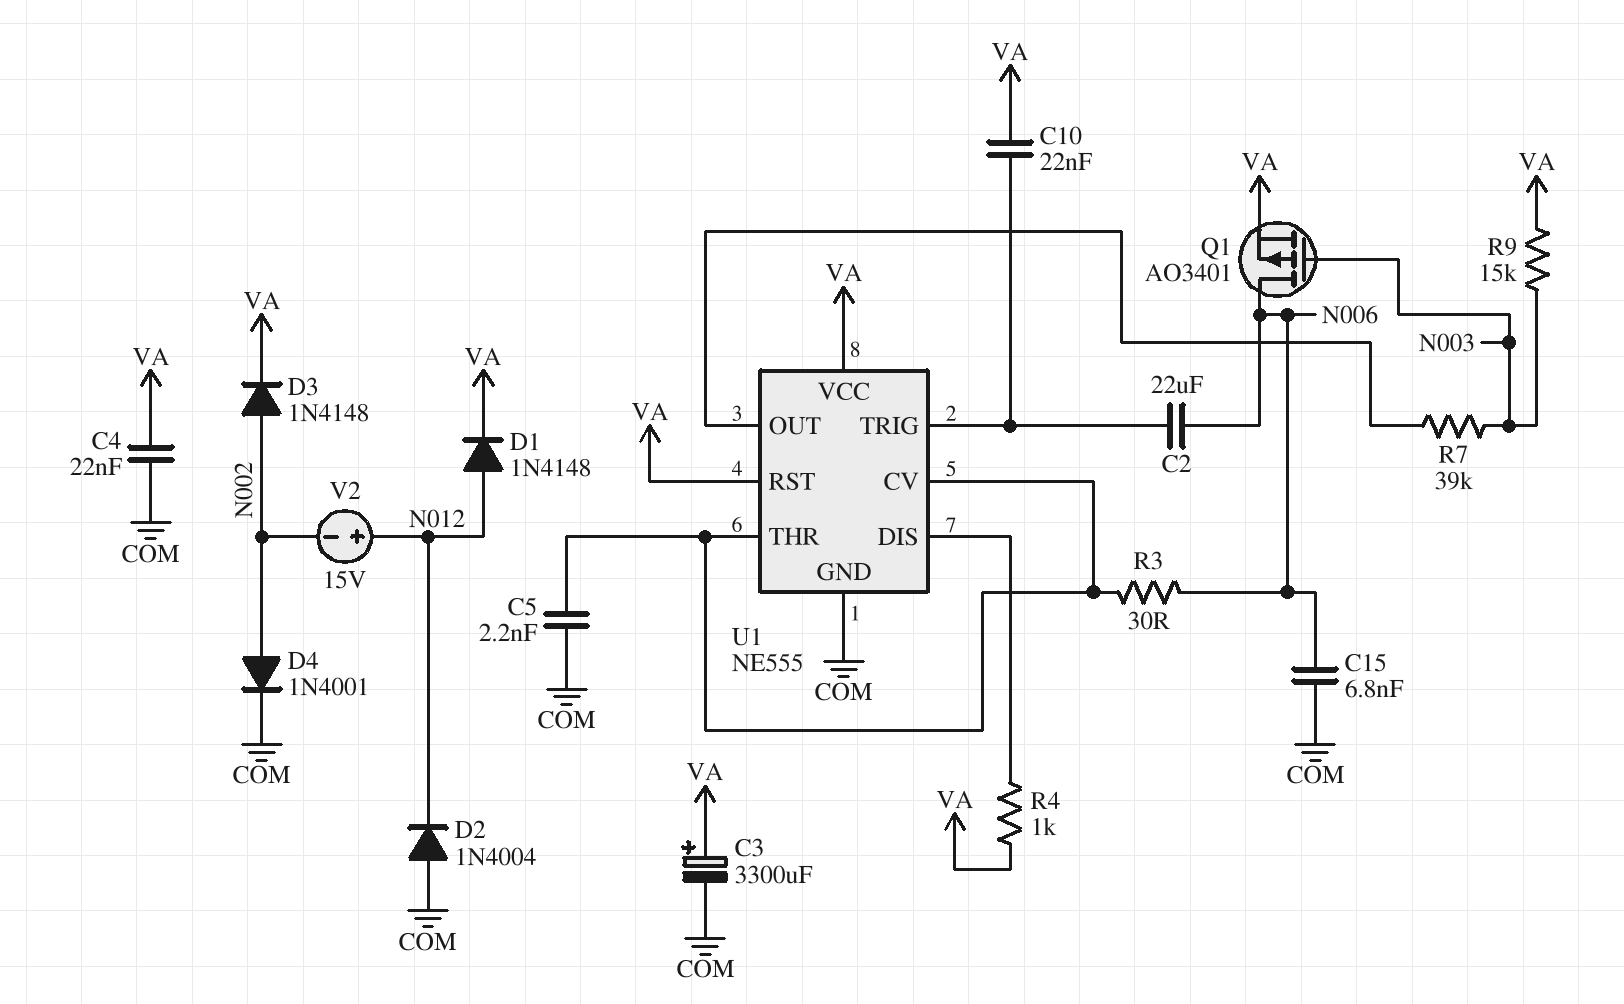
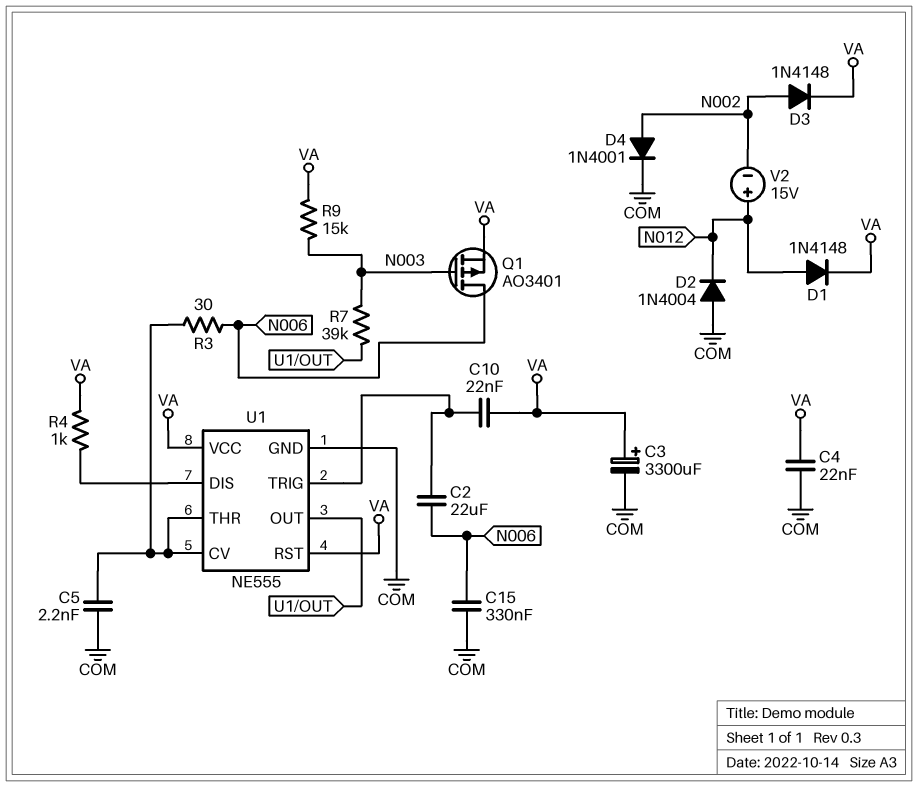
C15: 6.8nF (COM, N006) -> 330nF (COM, N006)

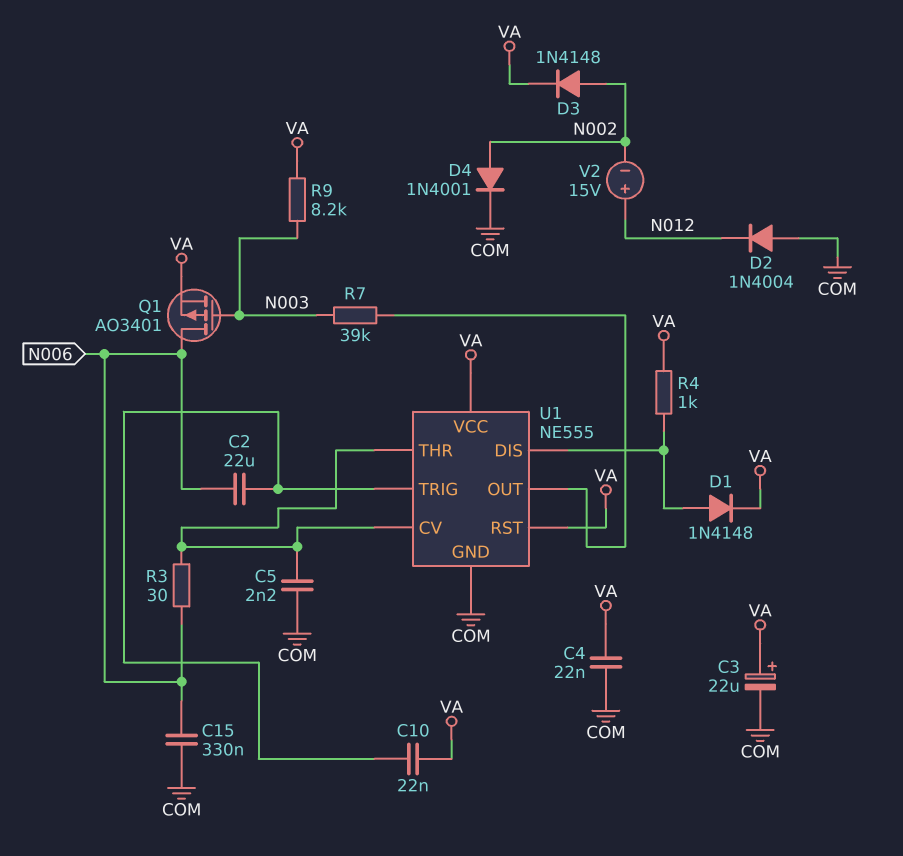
C3: 3300uF (plus VA, minus COM) -> 22uF (plus VA, minus COM)
D1: diode 1N4148 (A N012, K VA) -> diode 1N4148 (A U1/DIS, K VA)
R9: 15k (N003, VA) -> 8.2k (N003, VA)

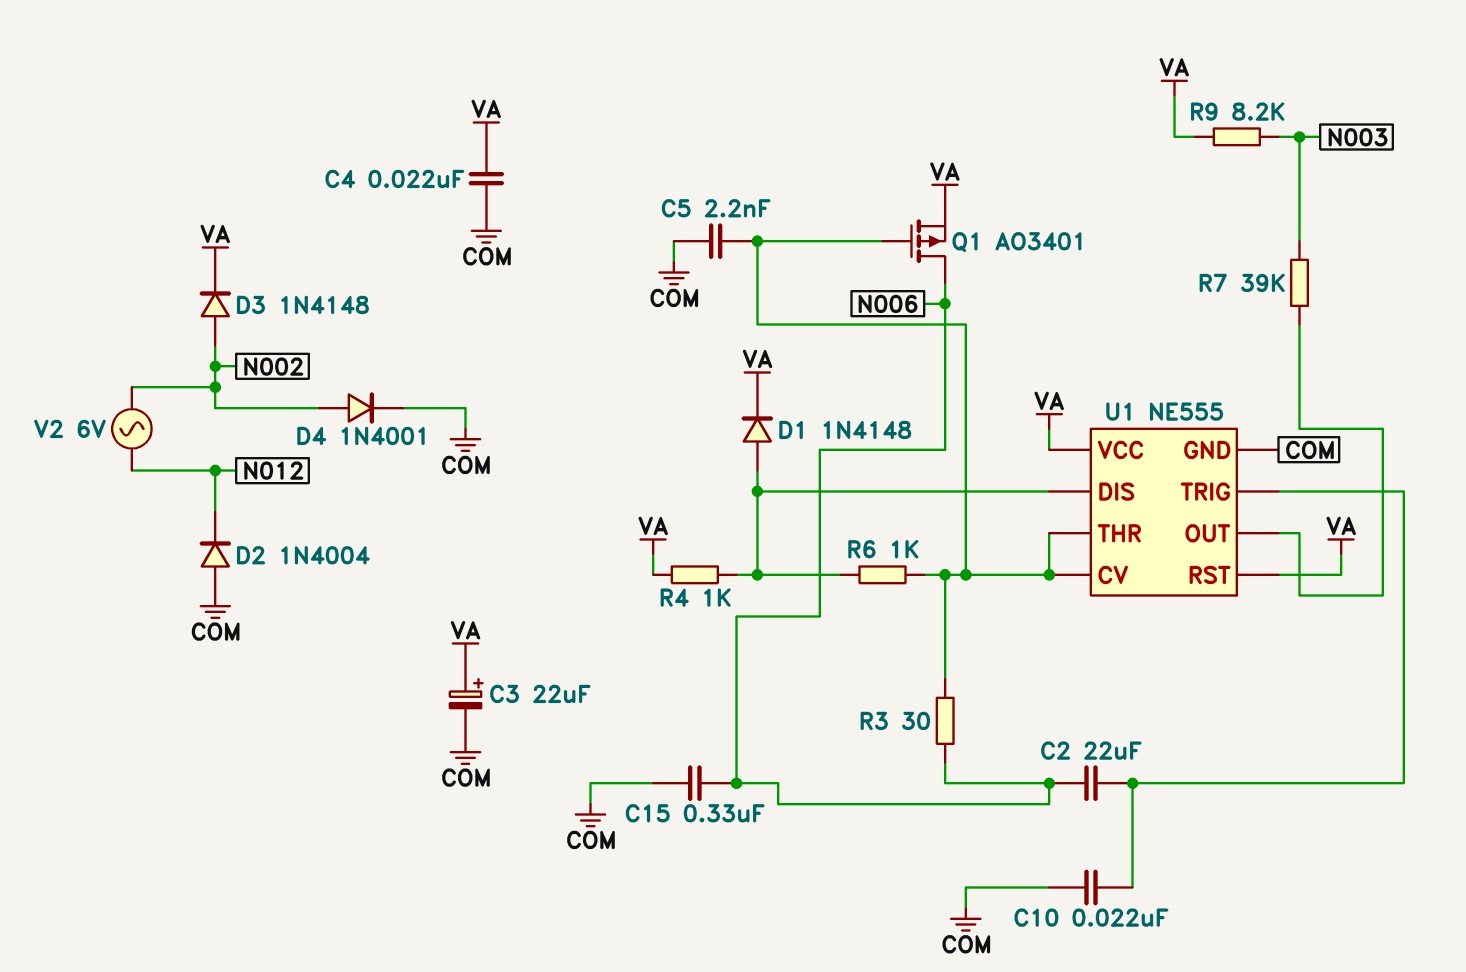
C10: 22nF (U1/TRIG, VA) -> 22nF (COM, U1/TRIG)
Q1: PMOS AO3401 (G N003, D N006, S VA) -> PMOS AO3401 (G U1/CV, D N006, S VA)
R6: none -> 1k (U1/CV, U1/DIS)
V2: 15V (plus N012, minus N002) -> AC 6V (N002, N012)

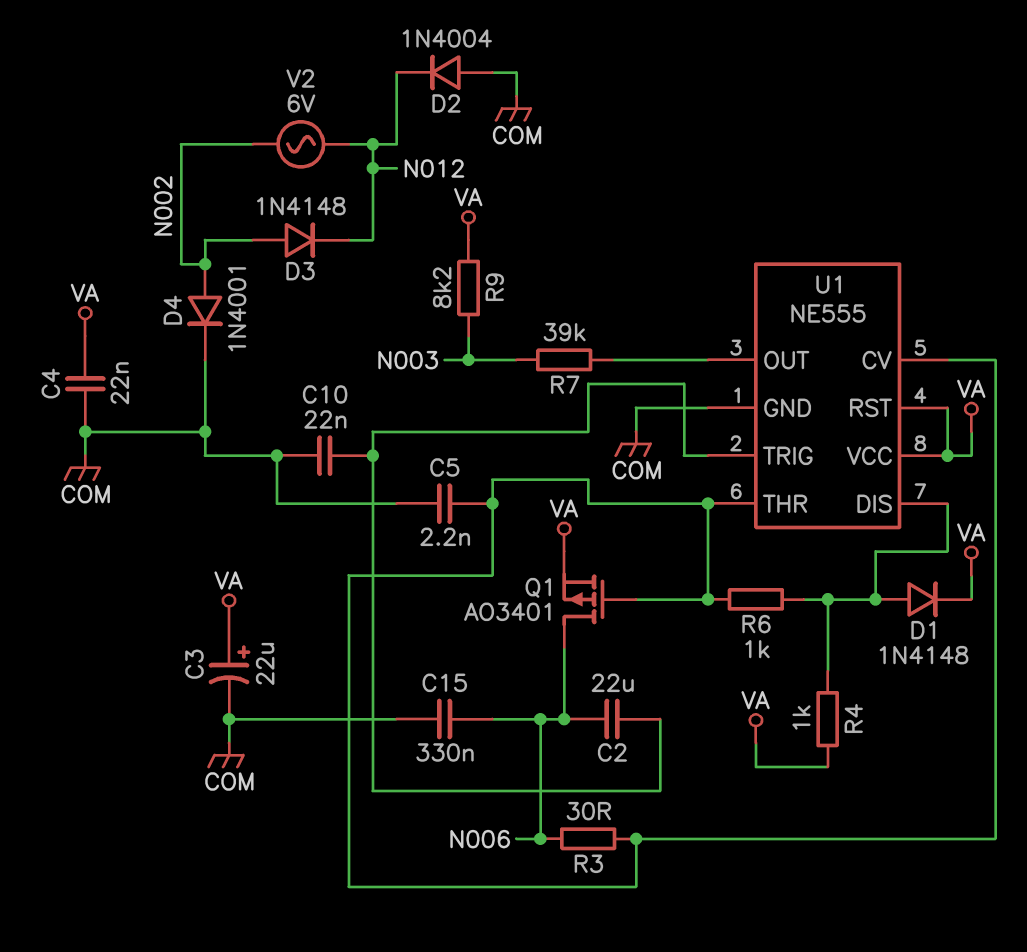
D3: diode 1N4148 (A N002, K VA) -> diode 1N4148 (A N002, K N012)

